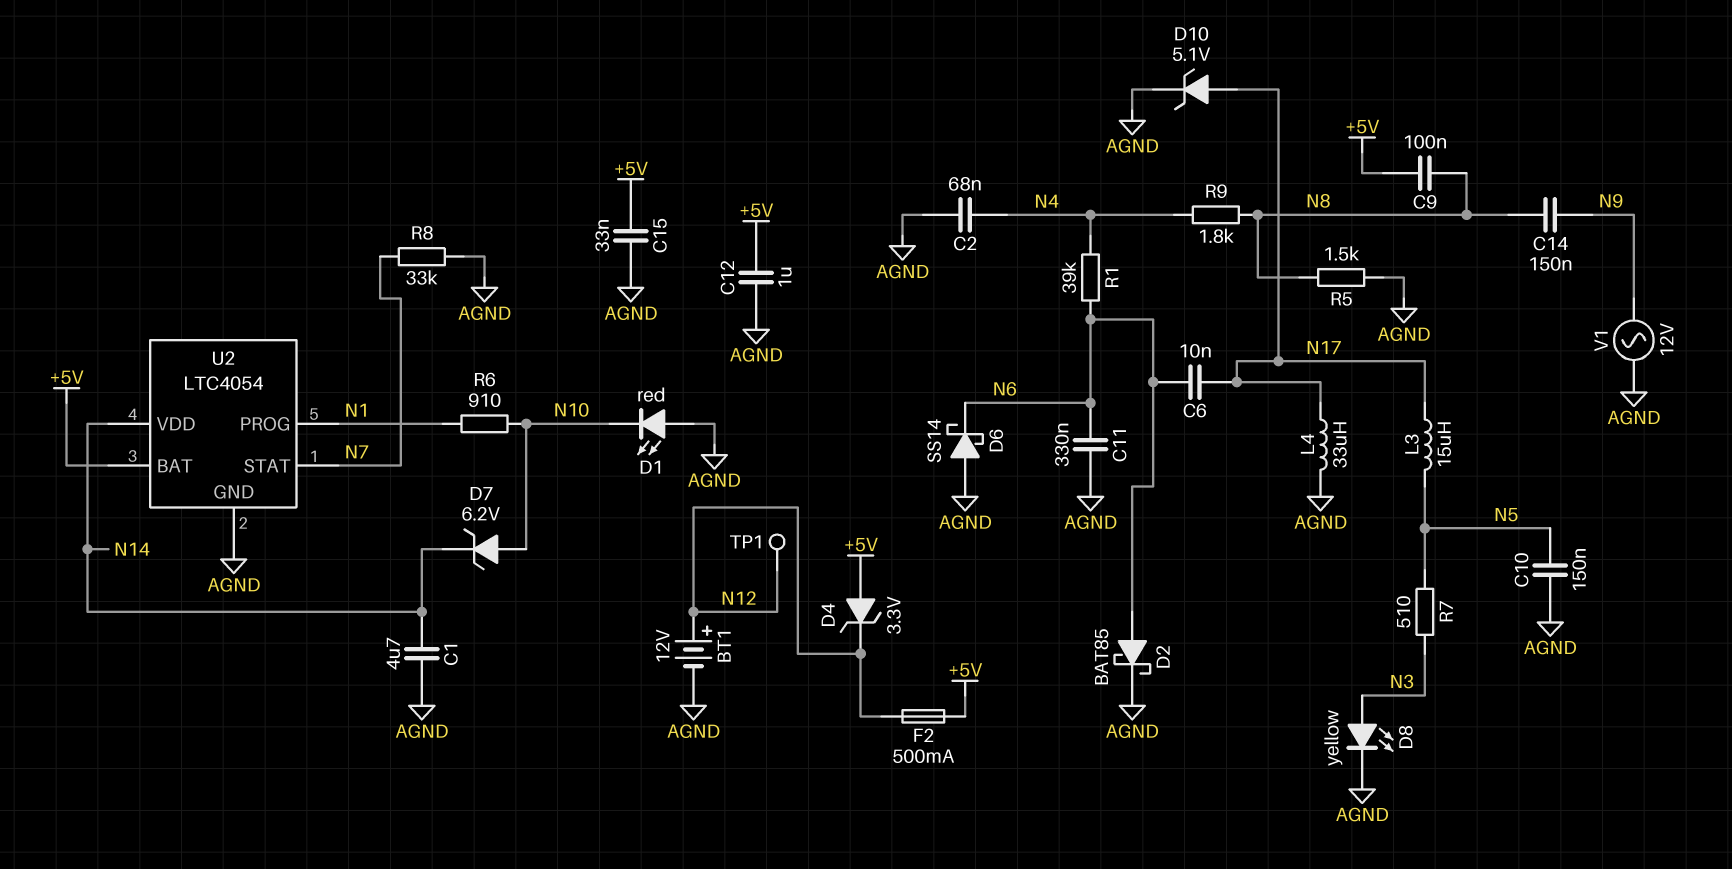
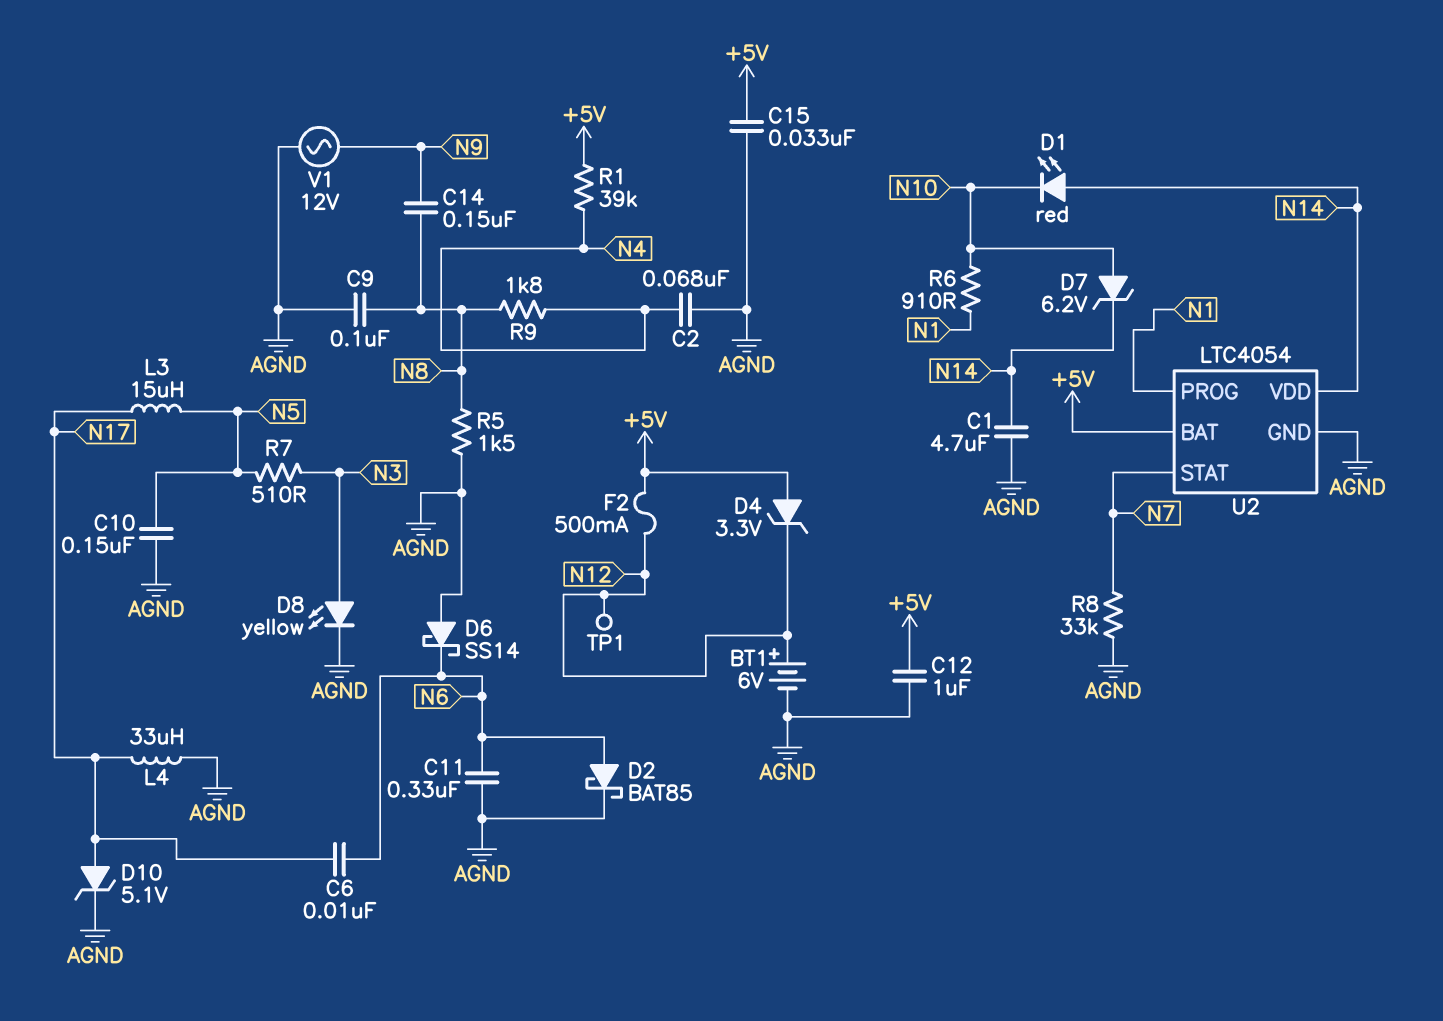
BT1: 12V (plus N12, minus AGND) -> 6V (plus N12, minus AGND)
C9: 100nF (+5V, N8) -> 100nF (AGND, N8)
D1: LED red (A AGND, K N10) -> LED red (A N14, K N10)
R1: 39k (N4, N6) -> 39k (+5V, N4)

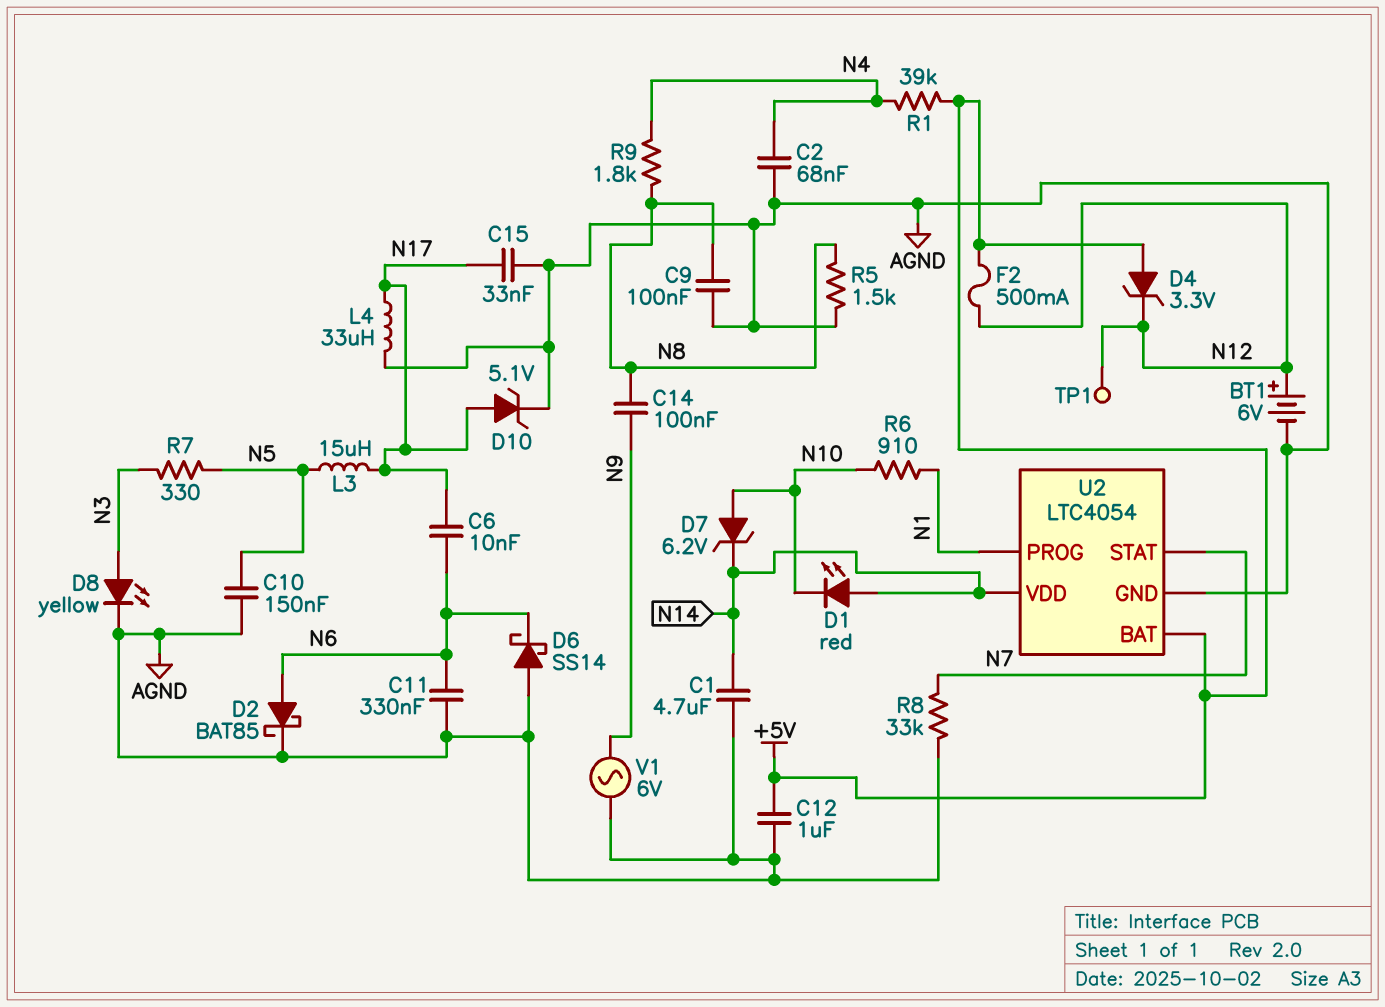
C14: 150nF (N8, N9) -> 100nF (N8, N9)
C15: 33nF (+5V, AGND) -> 33nF (AGND, N17)
R7: 510 (N3, N5) -> 330 (N3, N5)
V1: AC 12V (AGND, N9) -> AC 6V (AGND, N9)

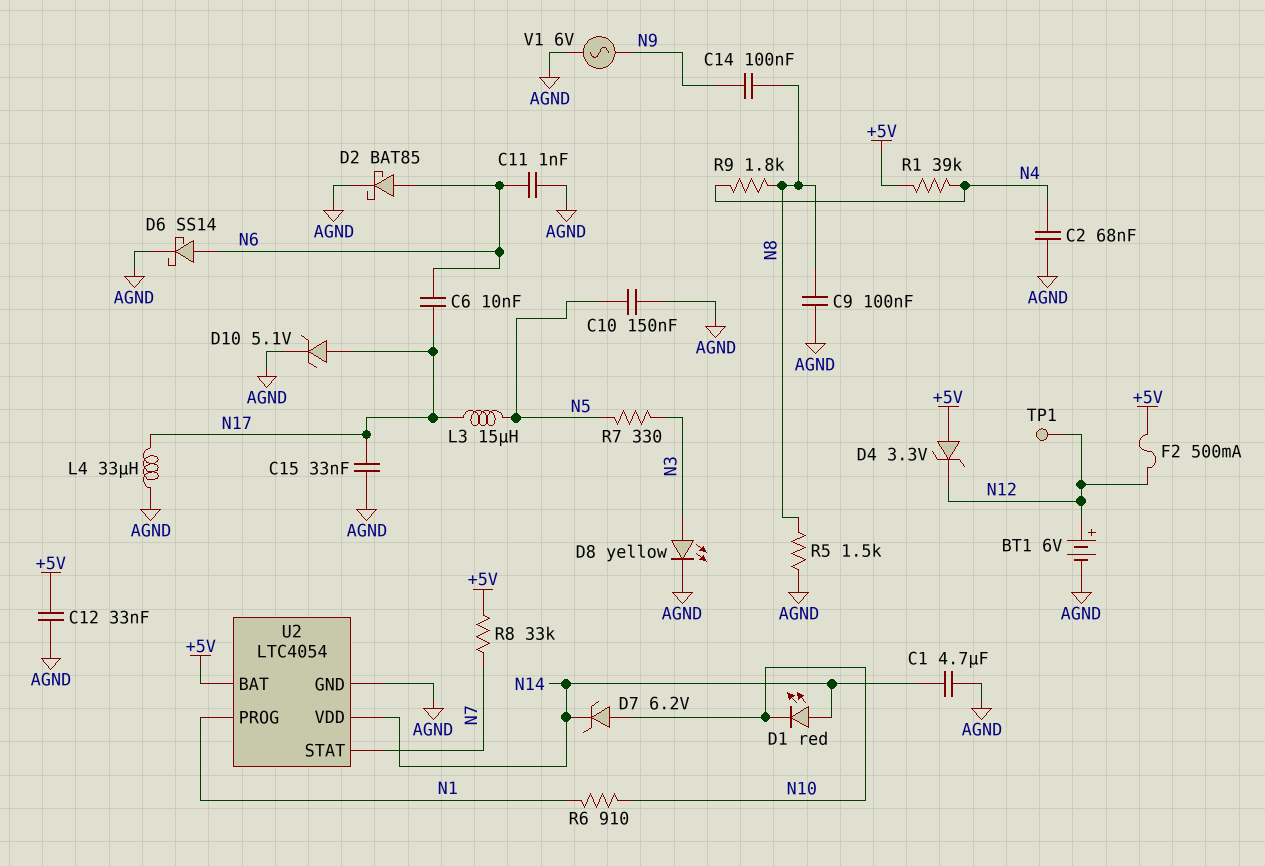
C11: 330nF (AGND, N6) -> 1nF (AGND, N6)
C12: 1uF (+5V, AGND) -> 33nF (+5V, AGND)
D6: schottky SS14 (A AGND, K N6) -> schottky SS14 (A N6, K AGND)
R8: 33k (AGND, N7) -> 33k (+5V, N7)

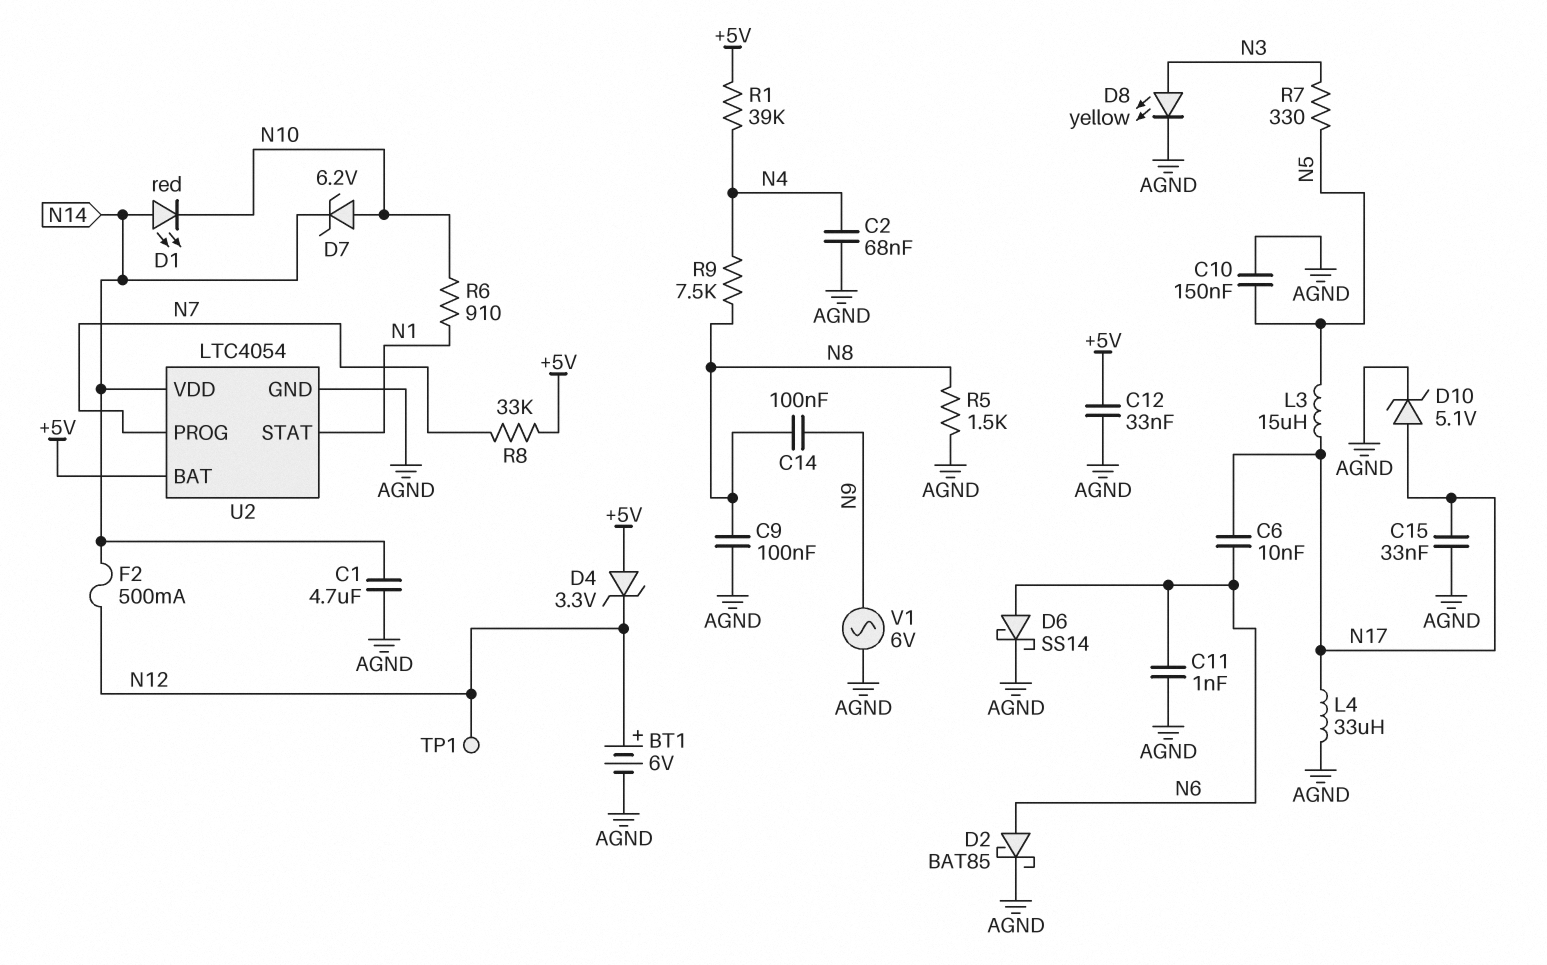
F2: 500mA (+5V, N12) -> 500mA (N12, N14)
R9: 1.8k (N4, N8) -> 7.5k (N4, N8)
U2 pin PROG: N1 -> N7
U2 pin STAT: N7 -> N1

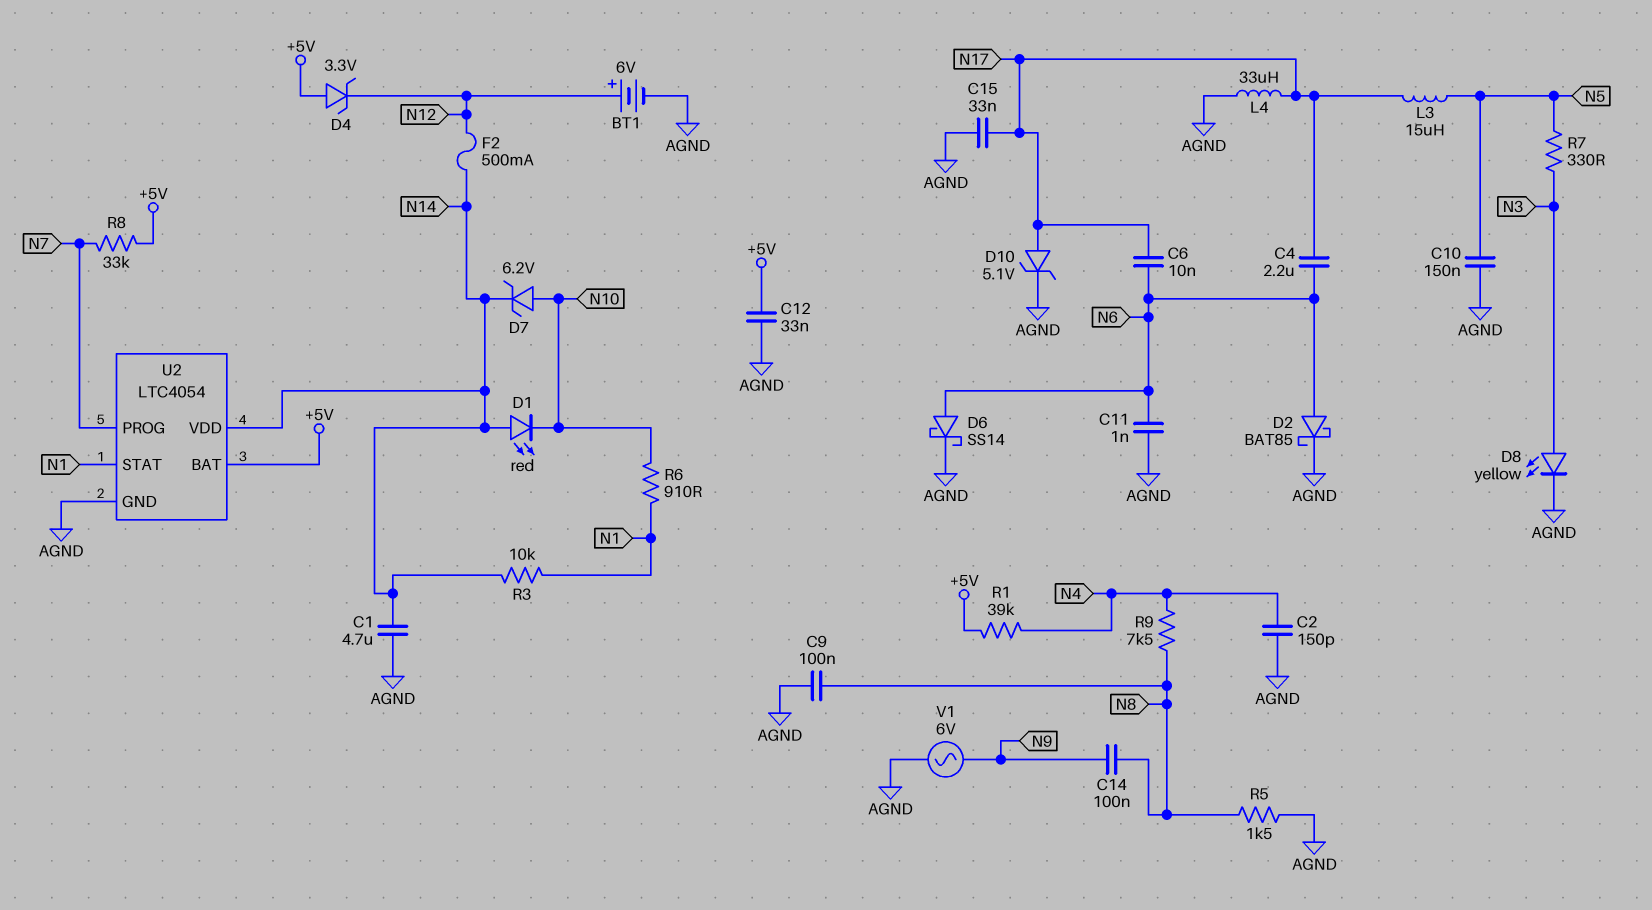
C2: 68nF (AGND, N4) -> 150pF (AGND, N4)
C4: none -> 2.2uF (N6, N17)
R3: none -> 10k (N1, N14)
TP1: test point (N12) -> none

